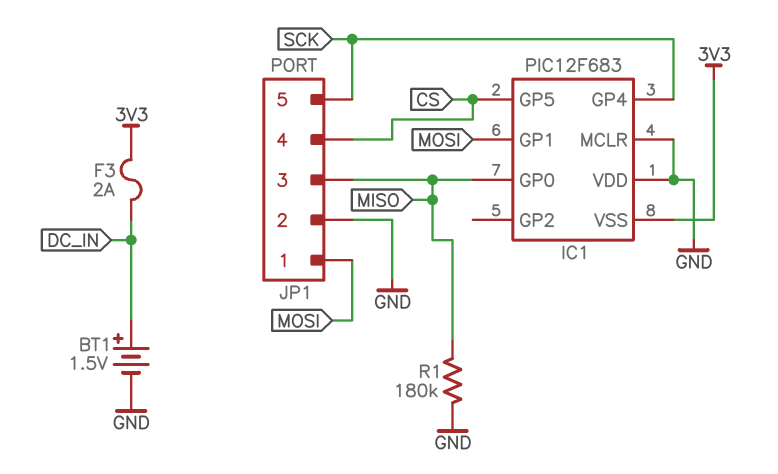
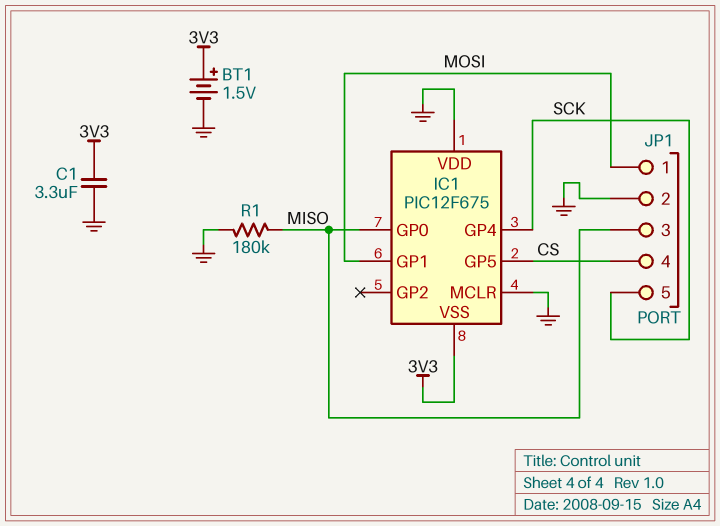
BT1: 1.5V (plus DC_IN, minus GND) -> 1.5V (plus 3V3, minus GND)
C1: none -> 3.3uF (3V3, GND)
F3: 2A (3V3, DC_IN) -> none
IC1: PIC12F683 -> PIC12F675

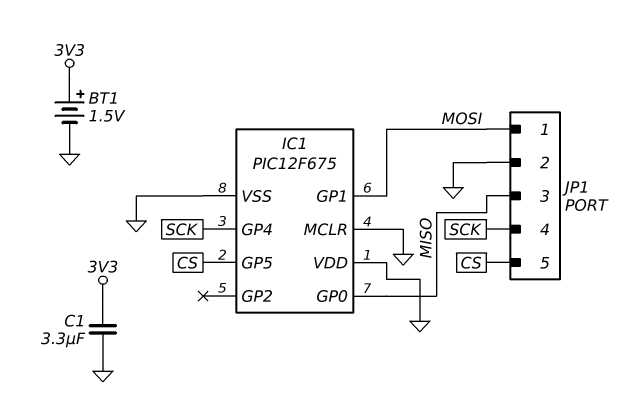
IC1 pin VSS: 3V3 -> GND
JP1 pin 4: CS -> SCK
JP1 pin 5: SCK -> CS
R1: 180k (GND, MISO) -> none

